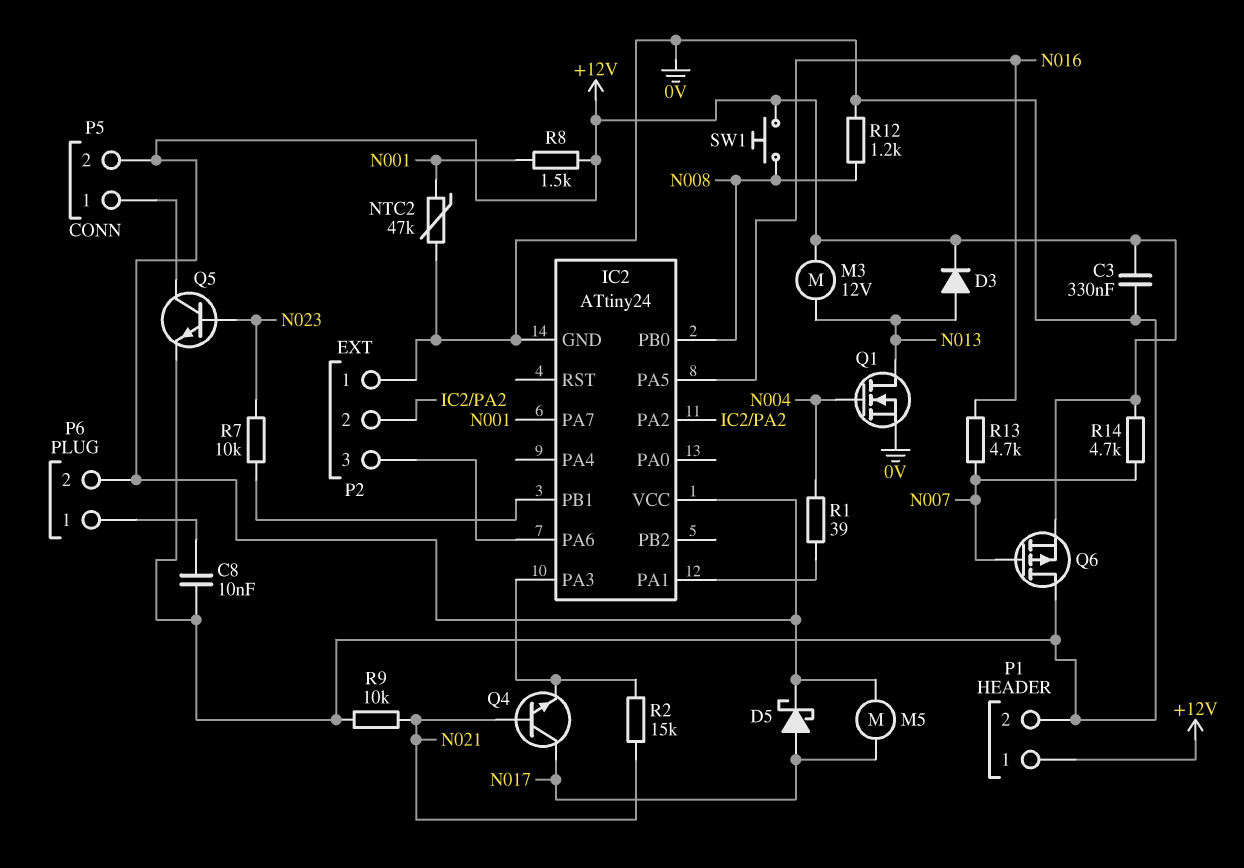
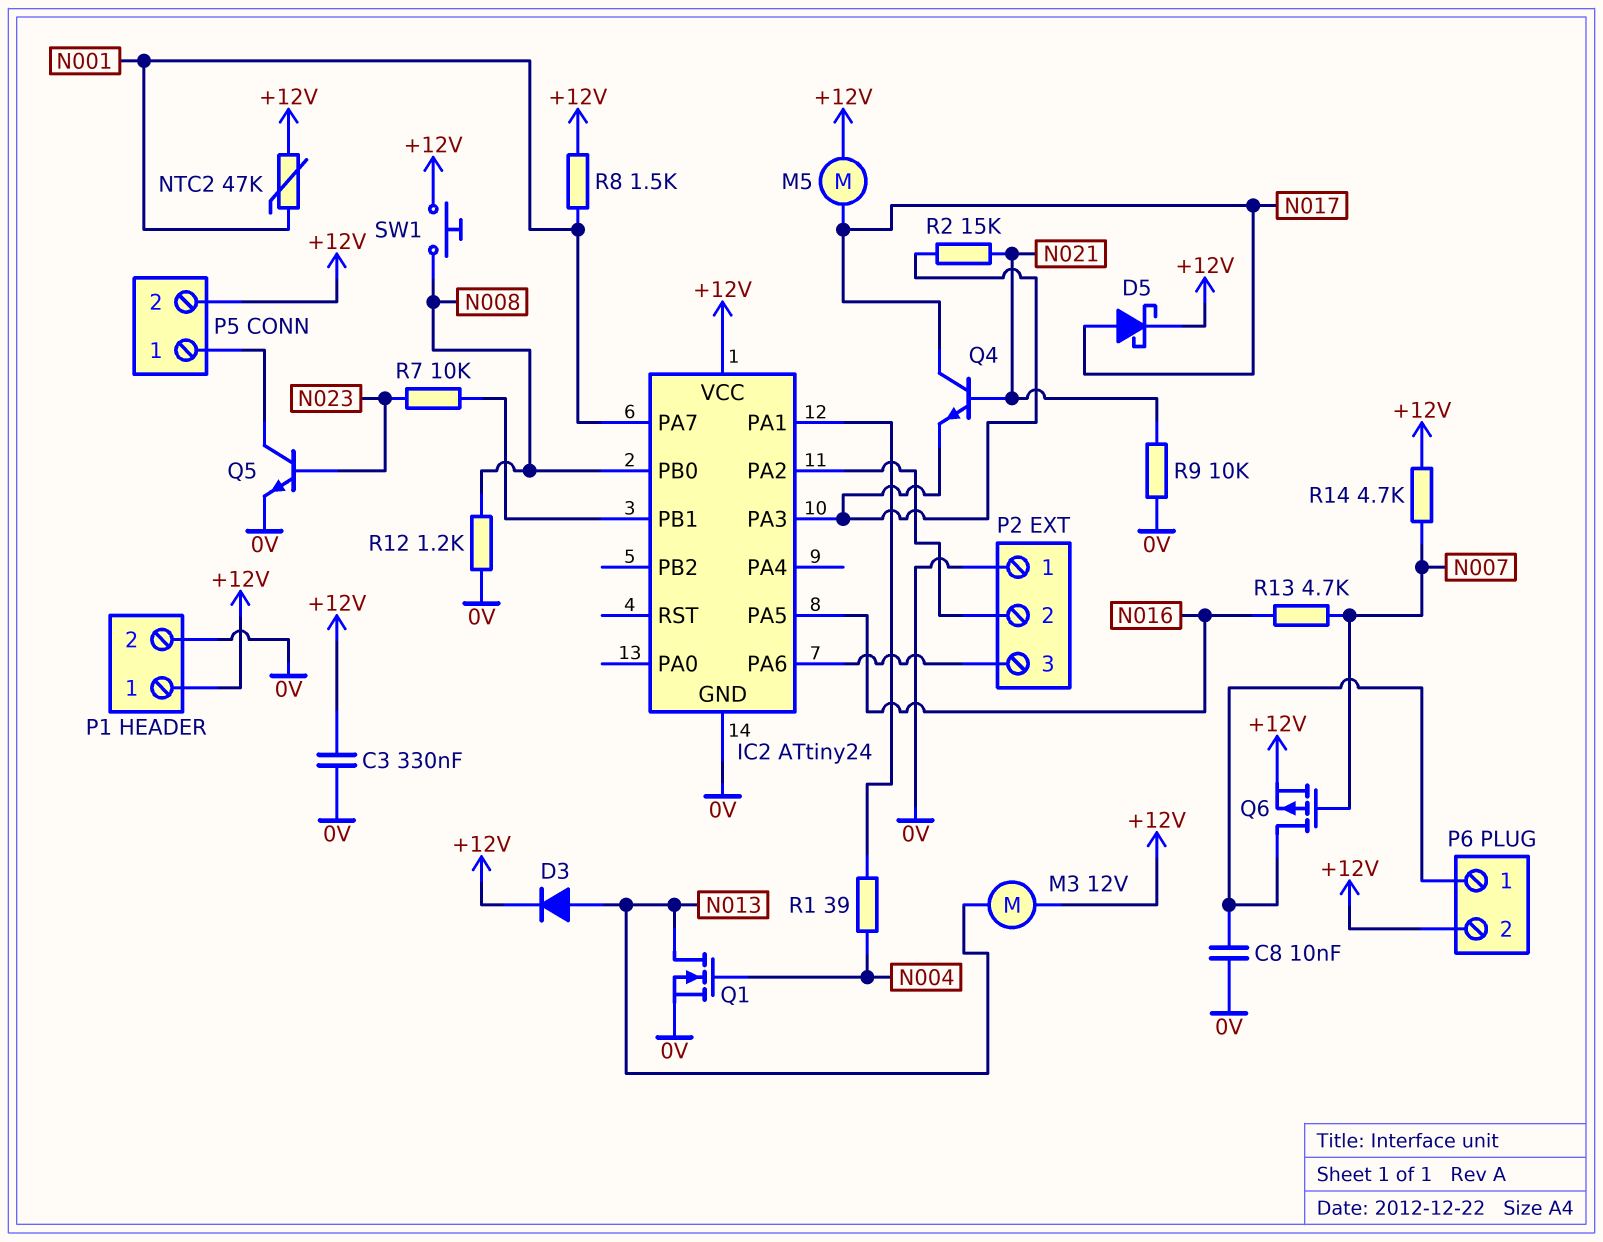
NTC2: 47k (0V, N001) -> 47k (+12V, N001)
Q6: PMOS (G N007, D 0V, S +12V) -> PMOS (G N007, D P6/1, S +12V)

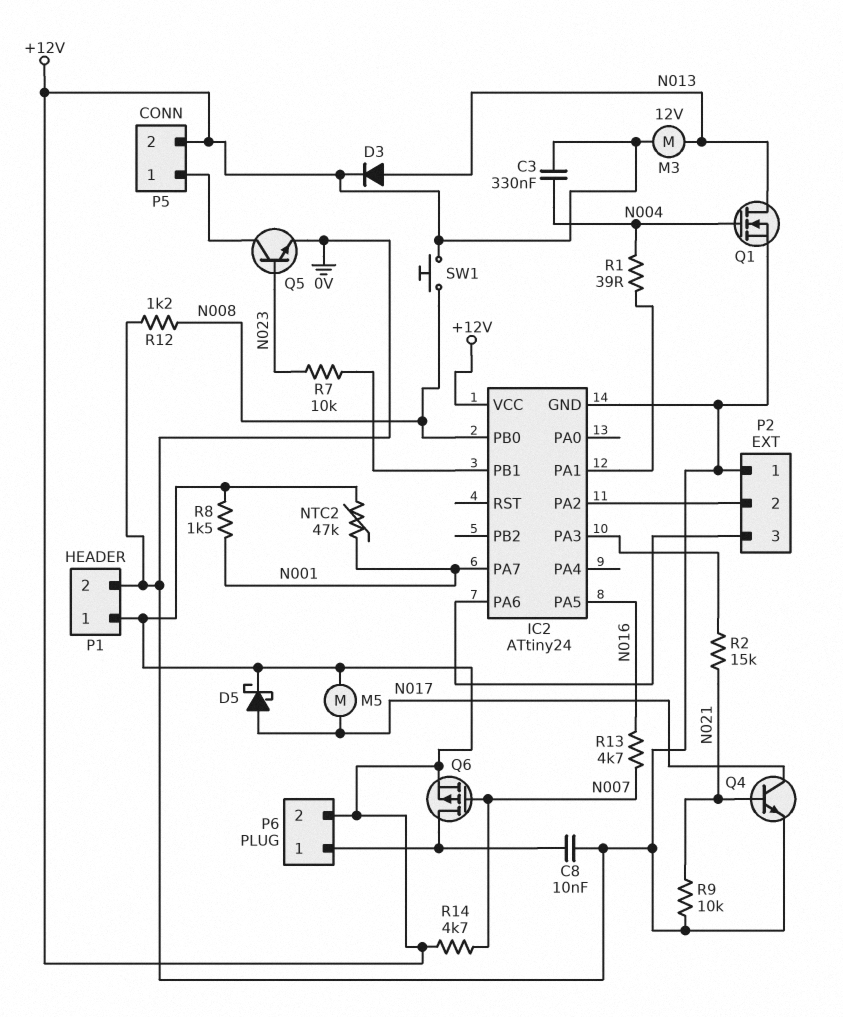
C3: 330nF (+12V, 0V) -> 330nF (+12V, N004)
Q4: NPN (B N021, C N017, E IC2/PA3) -> NPN (B N021, C N017, E 0V)

